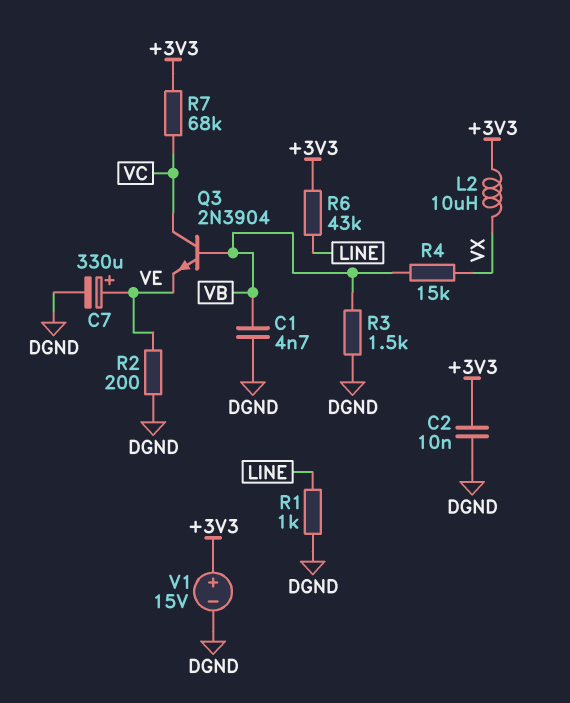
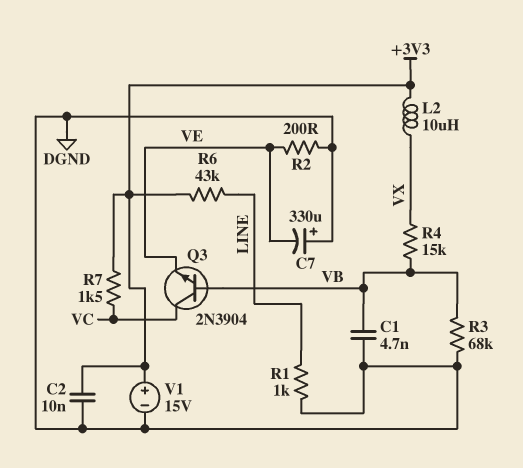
C7: 330uF (plus VE, minus DGND) -> 330uF (plus DGND, minus VE)
R3: 1.5k (DGND, VB) -> 68k (DGND, VB)
R7: 68k (+3V3, VC) -> 1.5k (+3V3, VC)

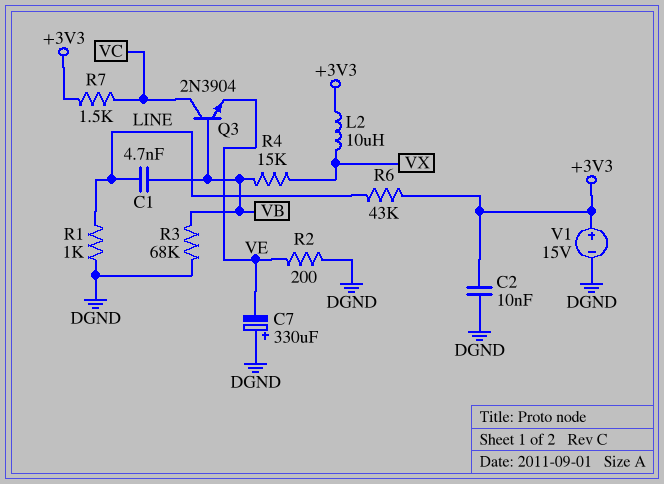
C1: 4.7nF (DGND, VB) -> 4.7nF (LINE, VB)

